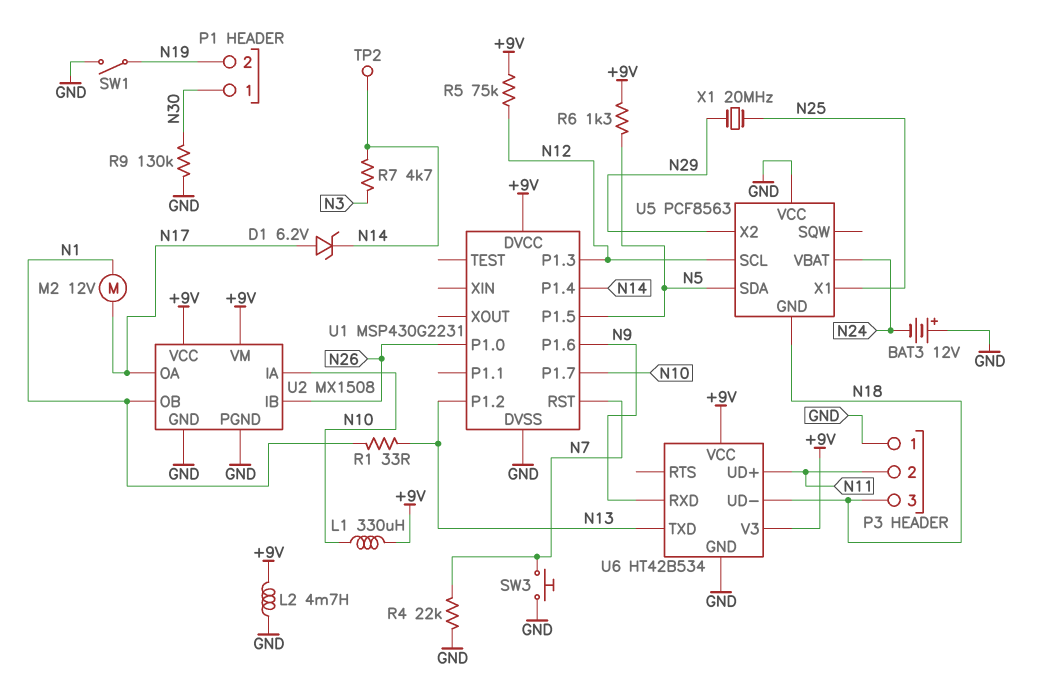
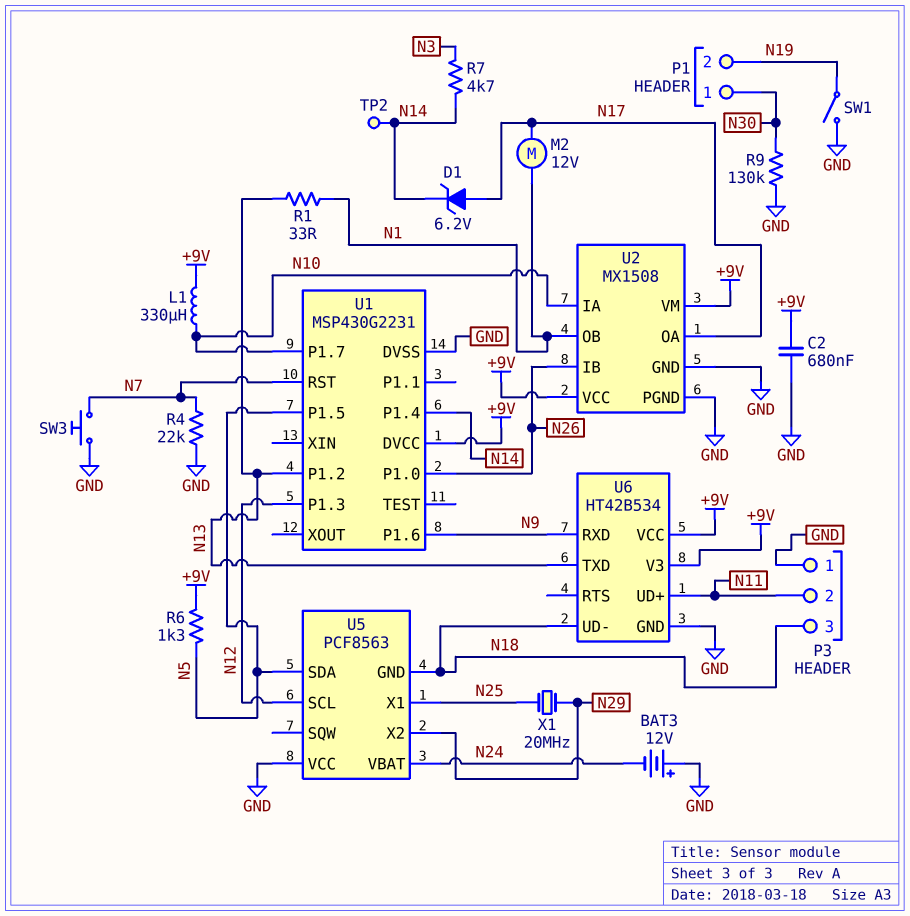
C2: none -> 680nF (+9V, GND)
L2: 4.7mH (+9V, GND) -> none
R5: 75k (+9V, N12) -> none

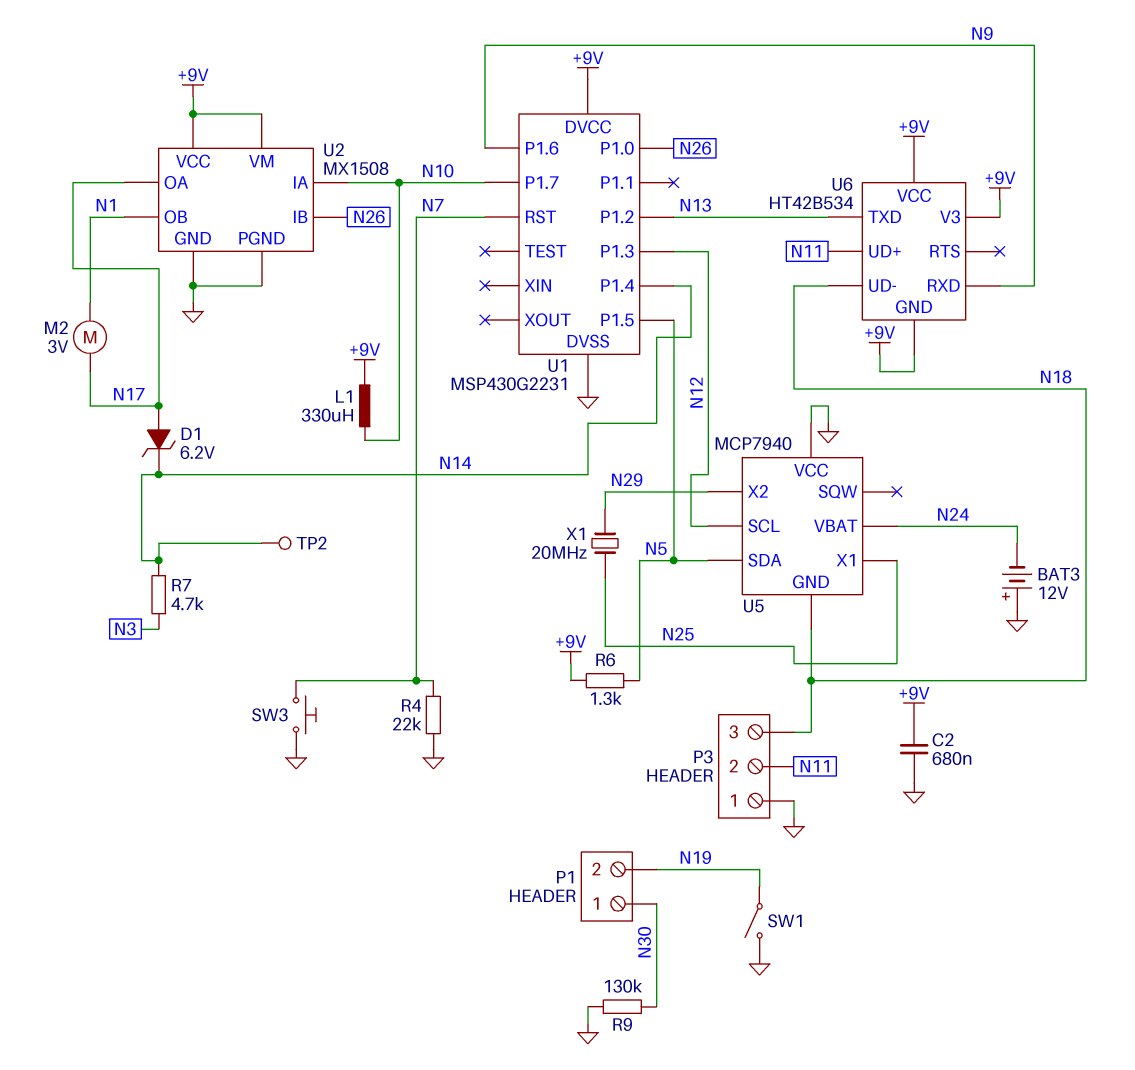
M2: motor 12V (N1, N17) -> motor 3V (N1, N17)
R1: 33 (N1, N13) -> none
U5: PCF8563 -> MCP7940
U6 pin GND: GND -> +9V

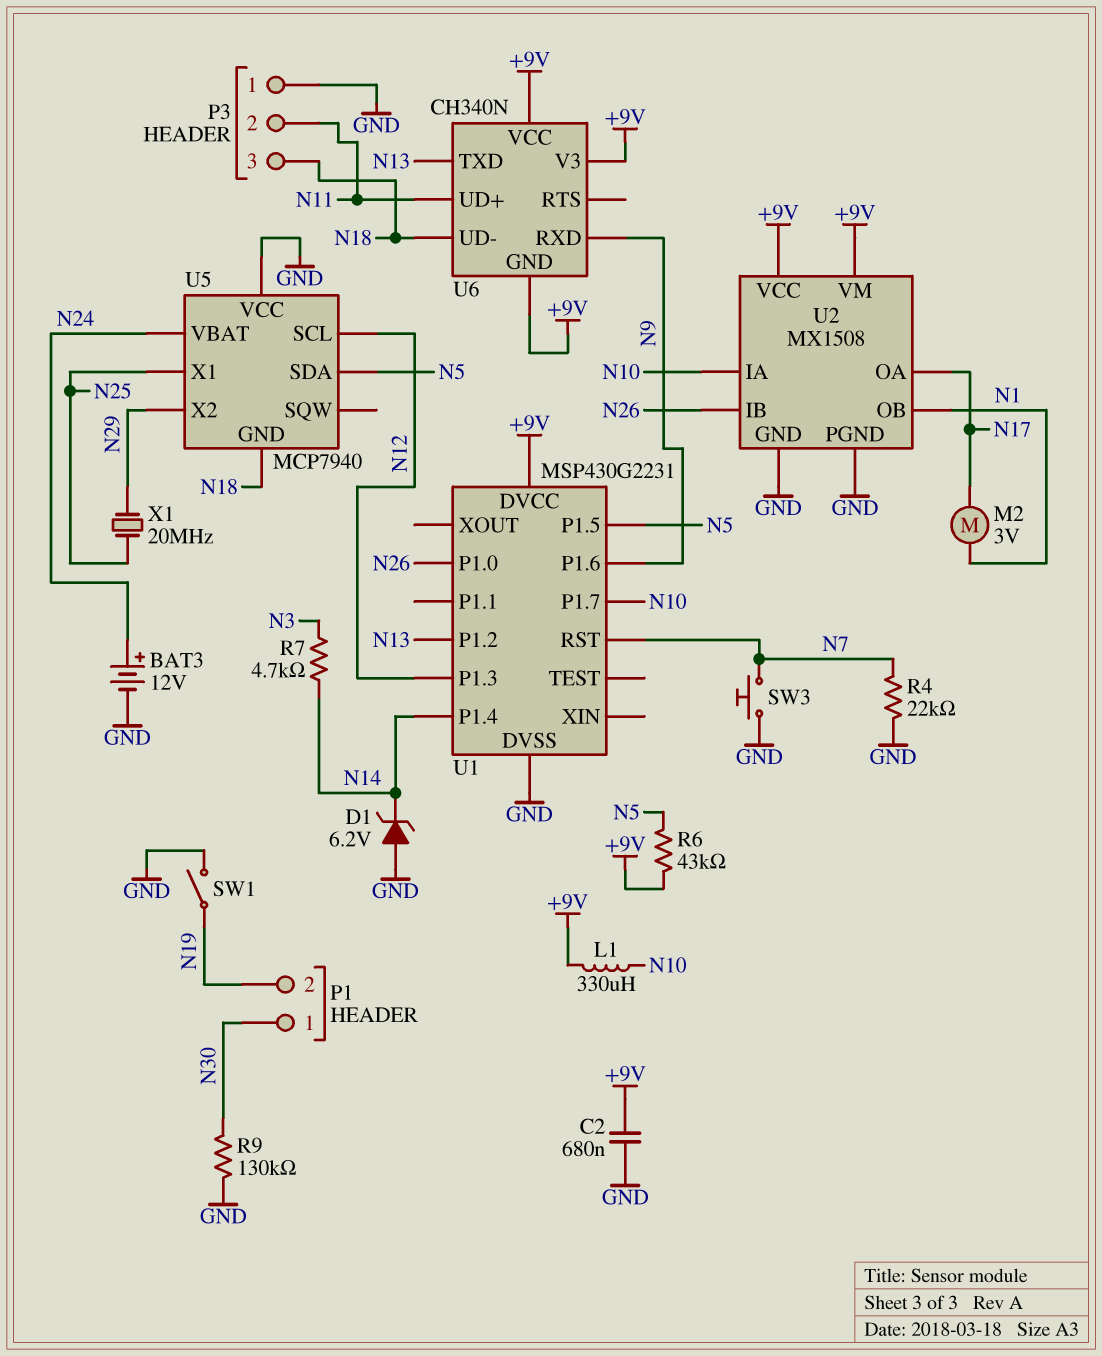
BAT3: 12V (plus GND, minus N24) -> 12V (plus N24, minus GND)
D1: zener 6.2V (A N17, K N14) -> zener 6.2V (A GND, K N14)
R6: 1.3k (+9V, N5) -> 43k (+9V, N5)
TP2: test point (N14) -> none
U6: HT42B534 -> CH340N

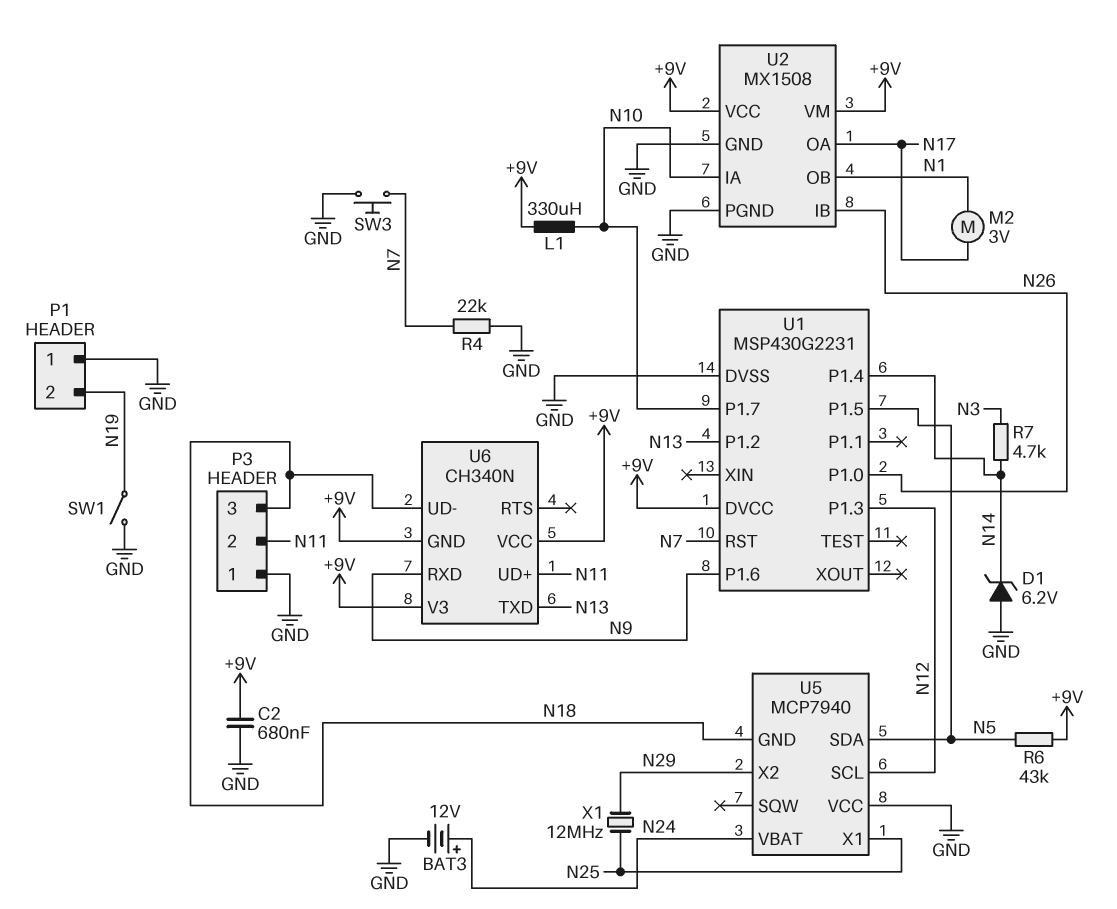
P1 pin 1: N30 -> GND
R9: 130k (GND, N30) -> none
X1: 20MHz (N25, N29) -> 12MHz (N25, N29)

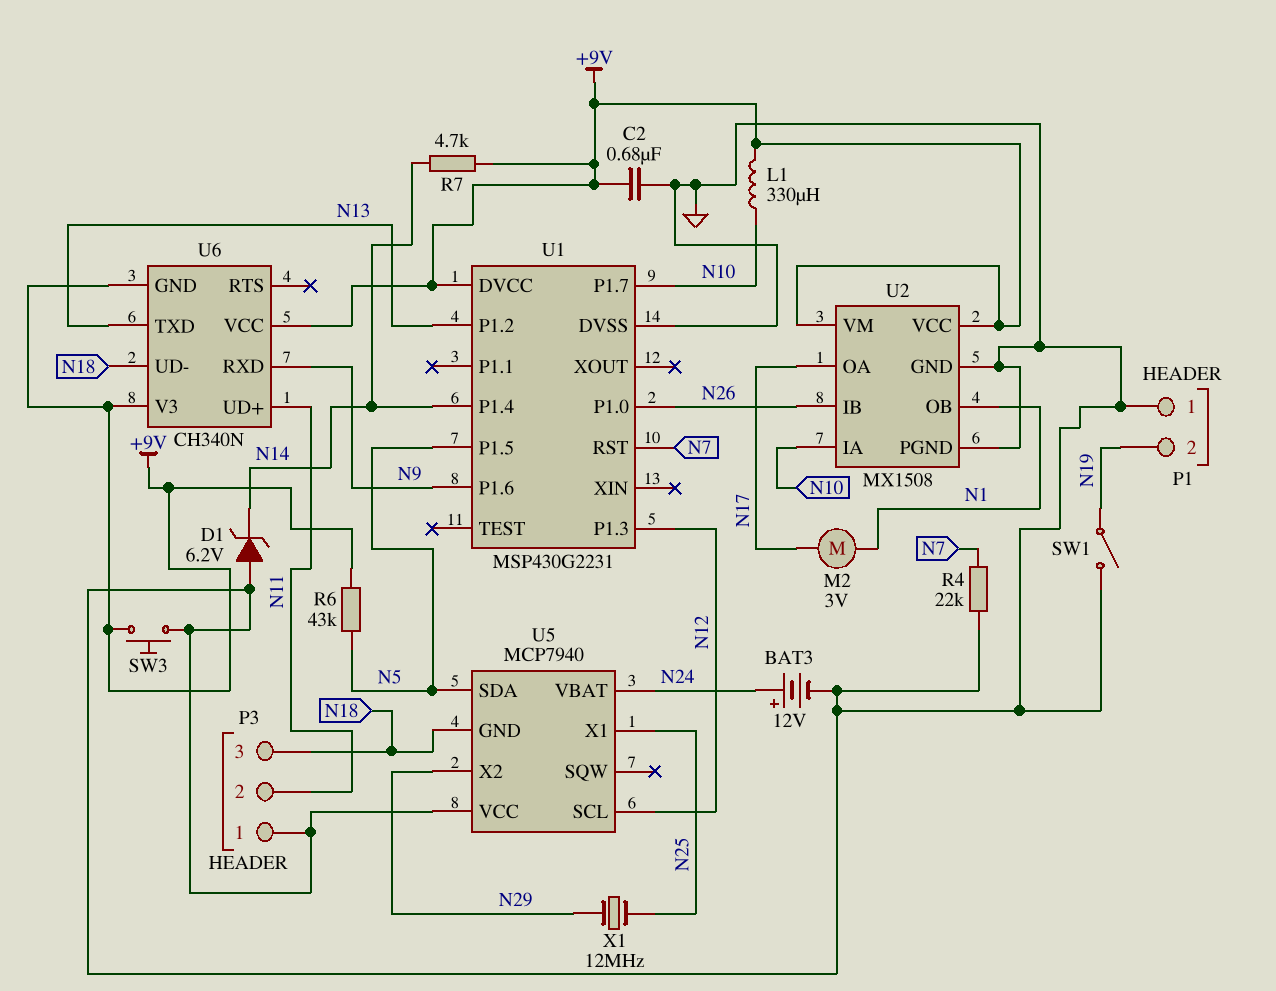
R7: 4.7k (N3, N14) -> 4.7k (+9V, N14)
SW3: button (GND, N7) -> button (+9V, GND)

